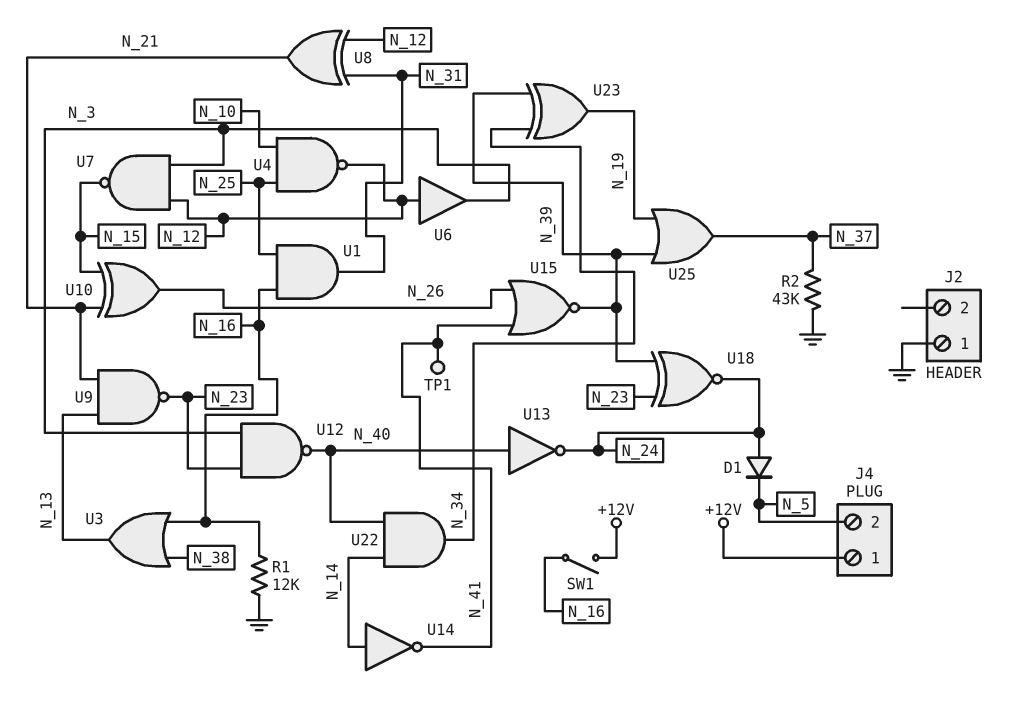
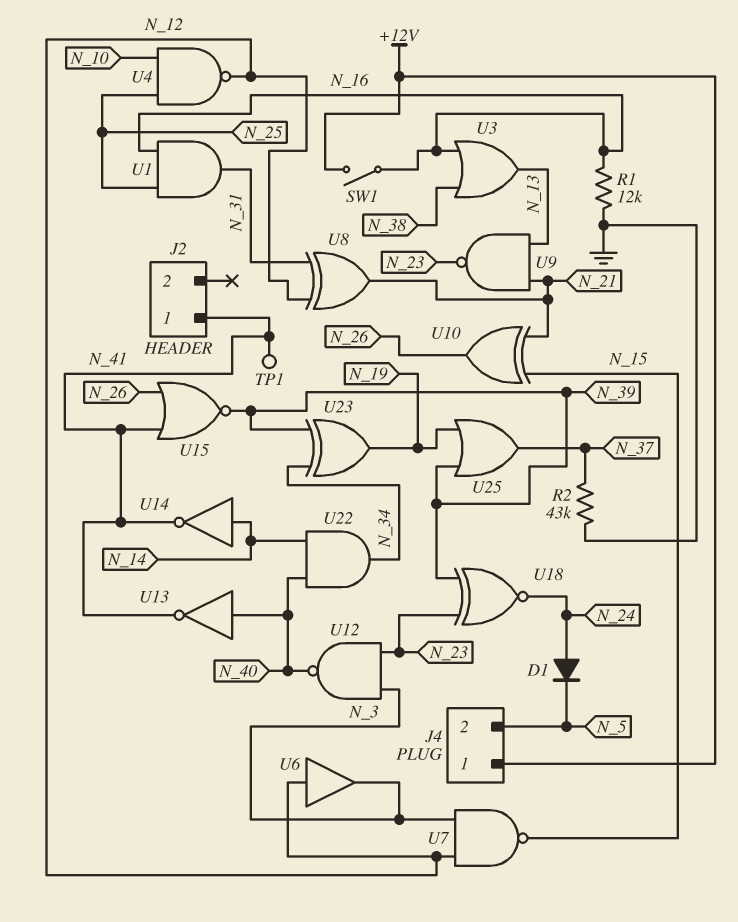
J2 pin 1: GND -> N_41
U13: NOT (in N_40, out N_24) -> NOT (in N_40, out N_41)

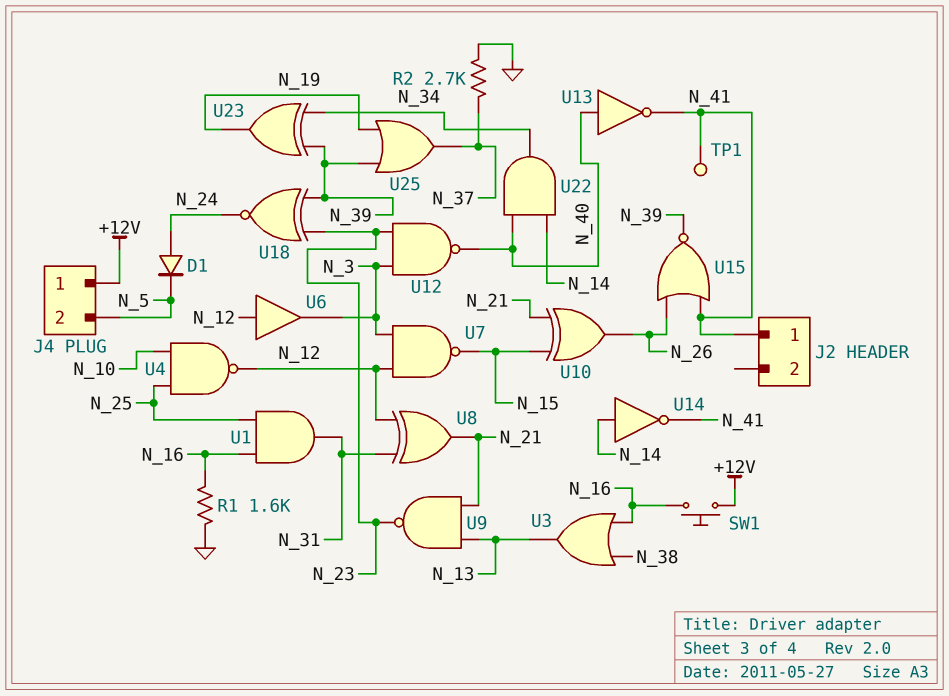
R1: 12k (GND, N_16) -> 1.6k (GND, N_16)
R2: 43k (GND, N_37) -> 2.7k (GND, N_37)
SW1: switch (+12V, N_16) -> button (+12V, N_16)

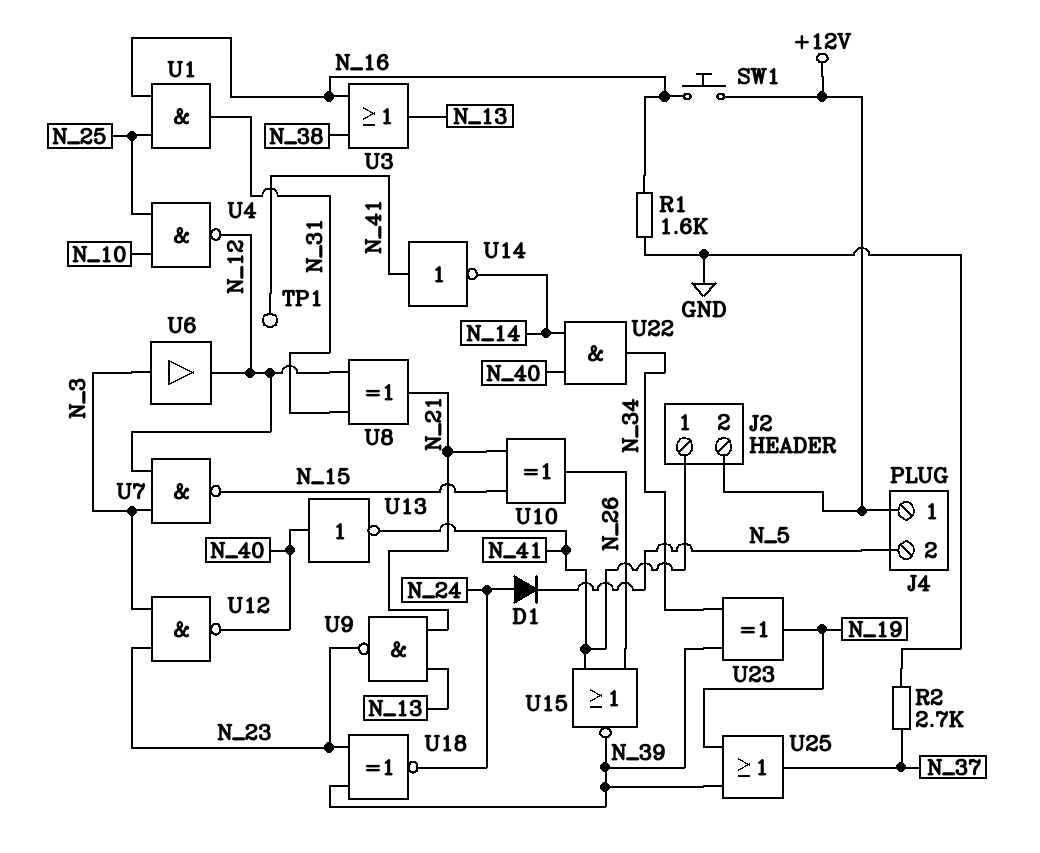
J2 pin 2: none -> +12V
U6: buffer (in N_12, out N_3) -> buffer (in N_3, out N_12)
U14: NOT (in N_14, out N_41) -> NOT (in N_41, out N_14)

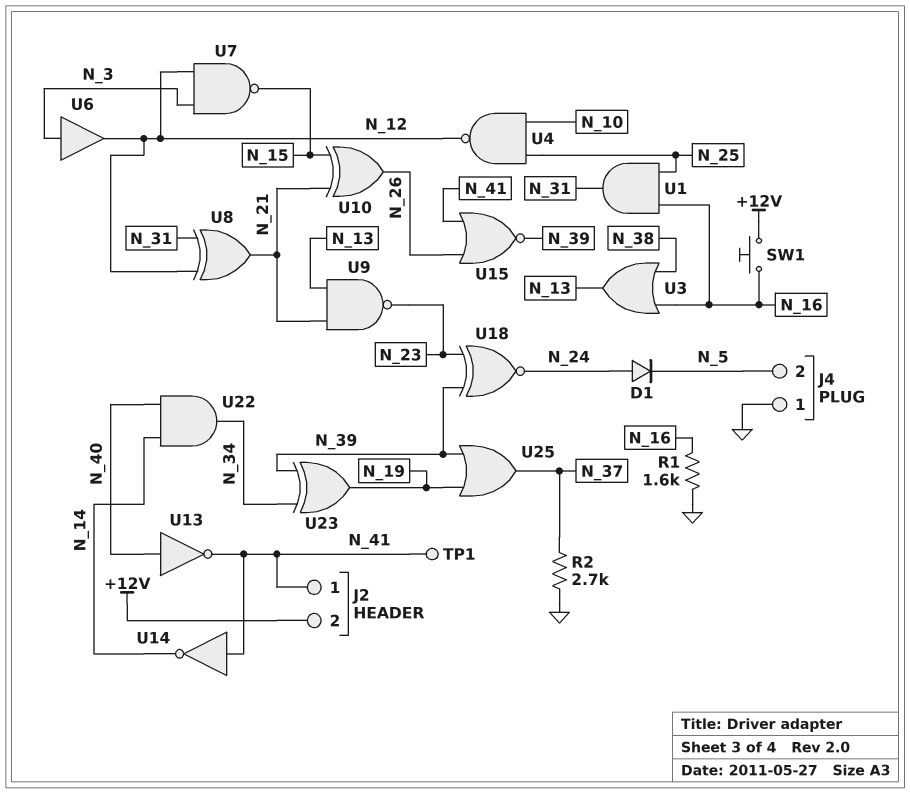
J4 pin 1: +12V -> GND
U12: NAND (in N_3, in N_23, out N_40) -> none

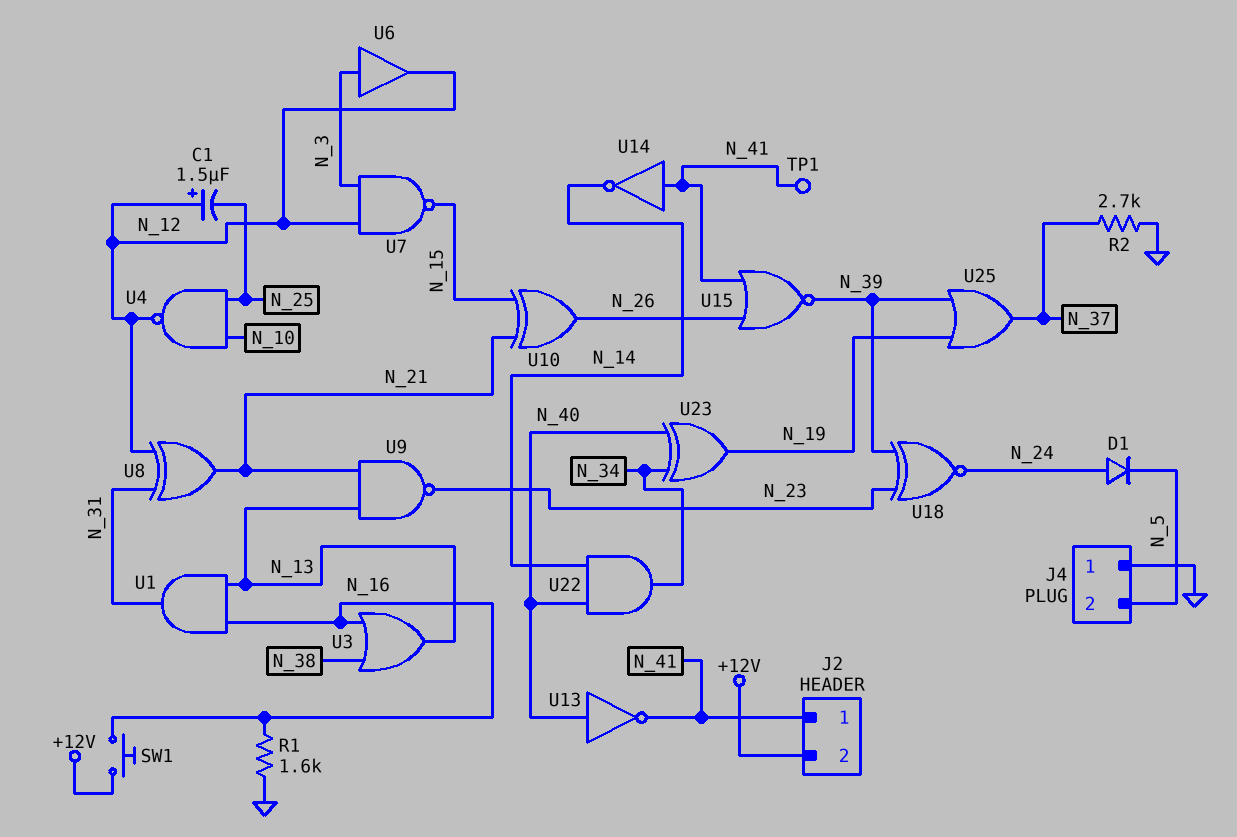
C1: none -> 1.5uF (plus N_12, minus N_25)
U1: AND (in N_16, in N_25, out N_31) -> AND (in N_13, in N_16, out N_31)
U23: XOR (in N_34, in N_39, out N_19) -> XOR (in N_34, in N_40, out N_19)

